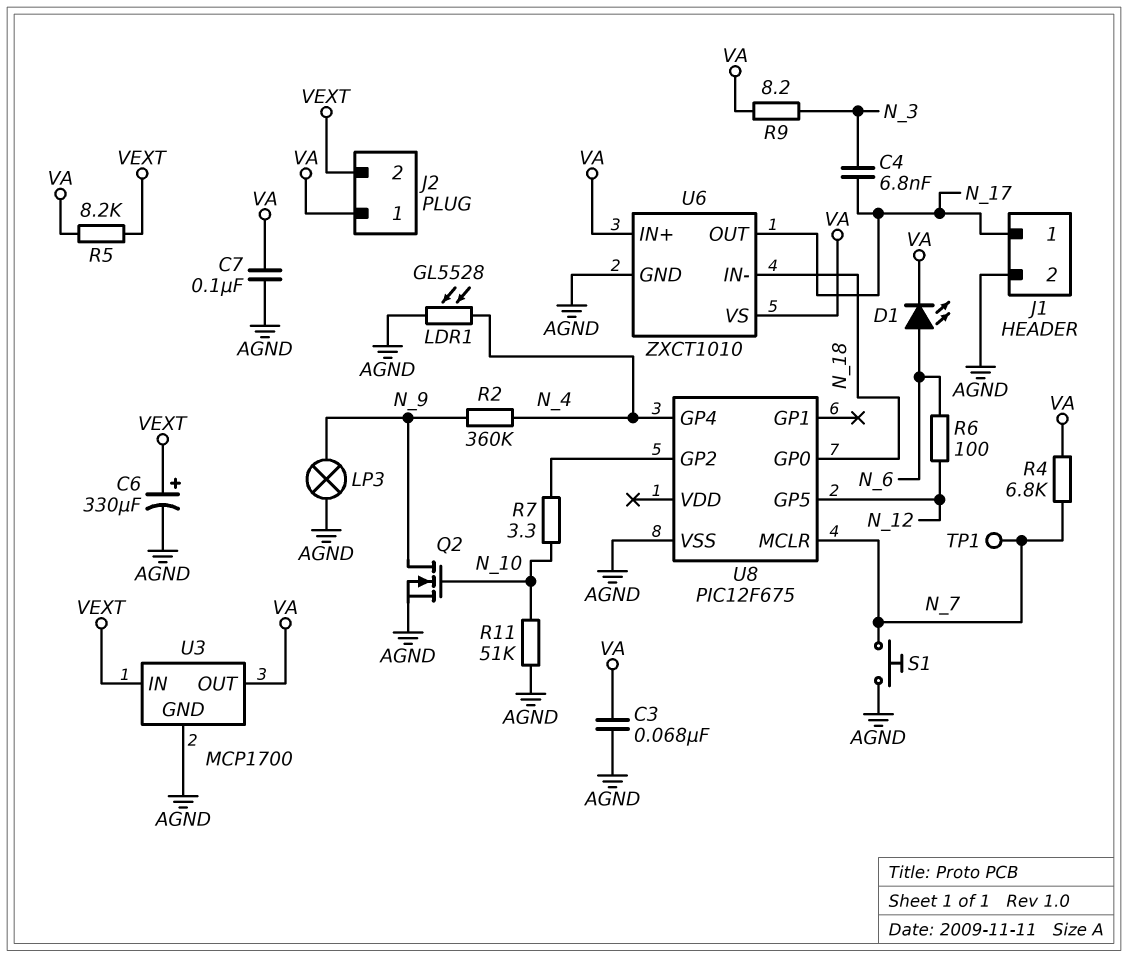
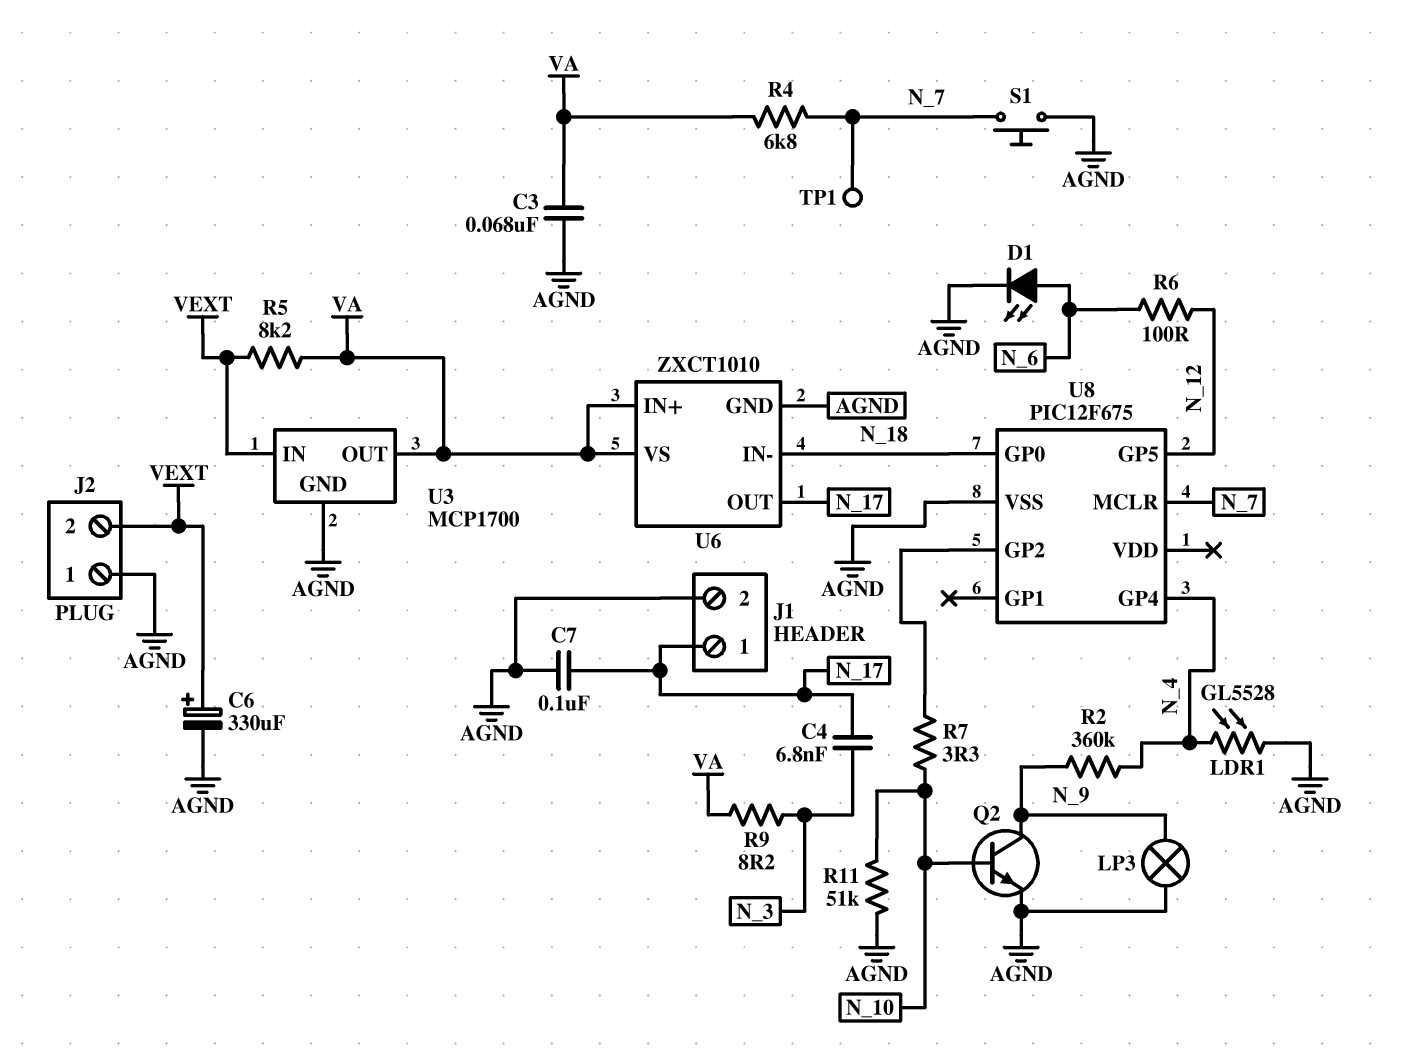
C7: 100nF (AGND, VA) -> 100nF (AGND, N_17)
D1: LED (A N_6, K VA) -> LED (A N_6, K AGND)
J2 pin 1: VA -> AGND
Q2: NMOS (G N_10, D N_9, S AGND) -> NPN (B N_10, C N_9, E AGND)

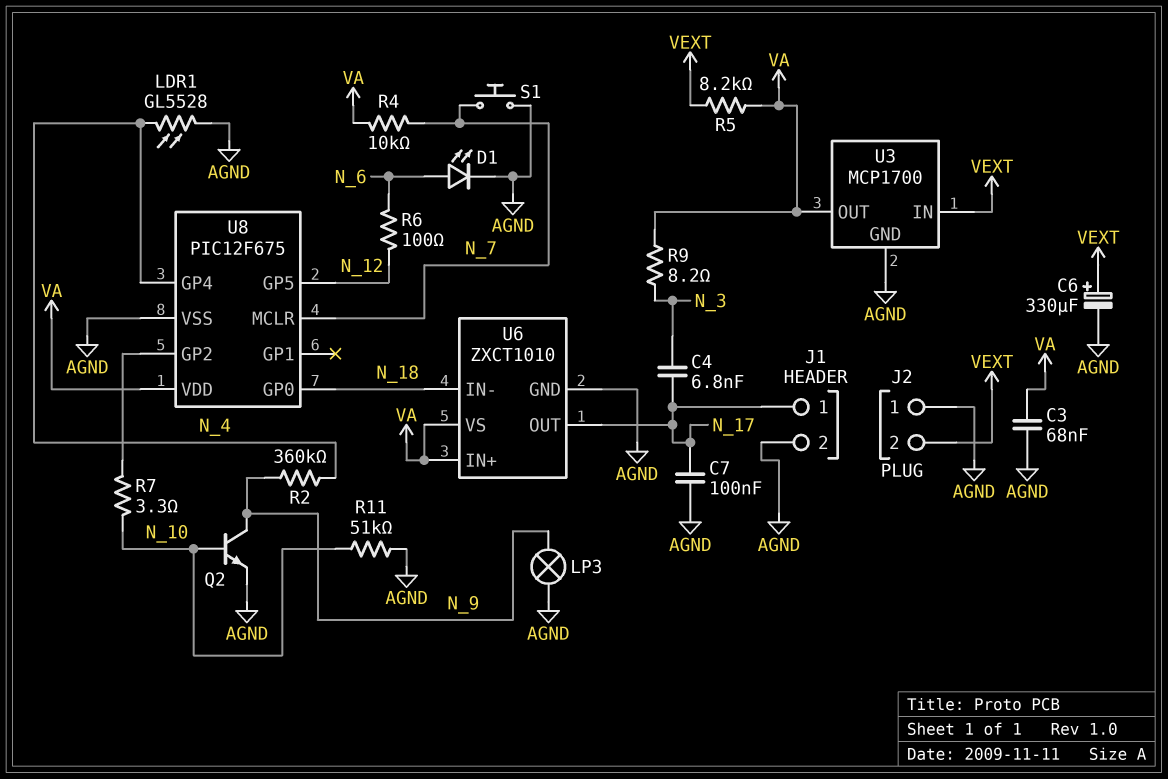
R4: 6.8k (N_7, VA) -> 10k (N_7, VA)
TP1: test point (N_7) -> none
U8 pin VDD: none -> VA

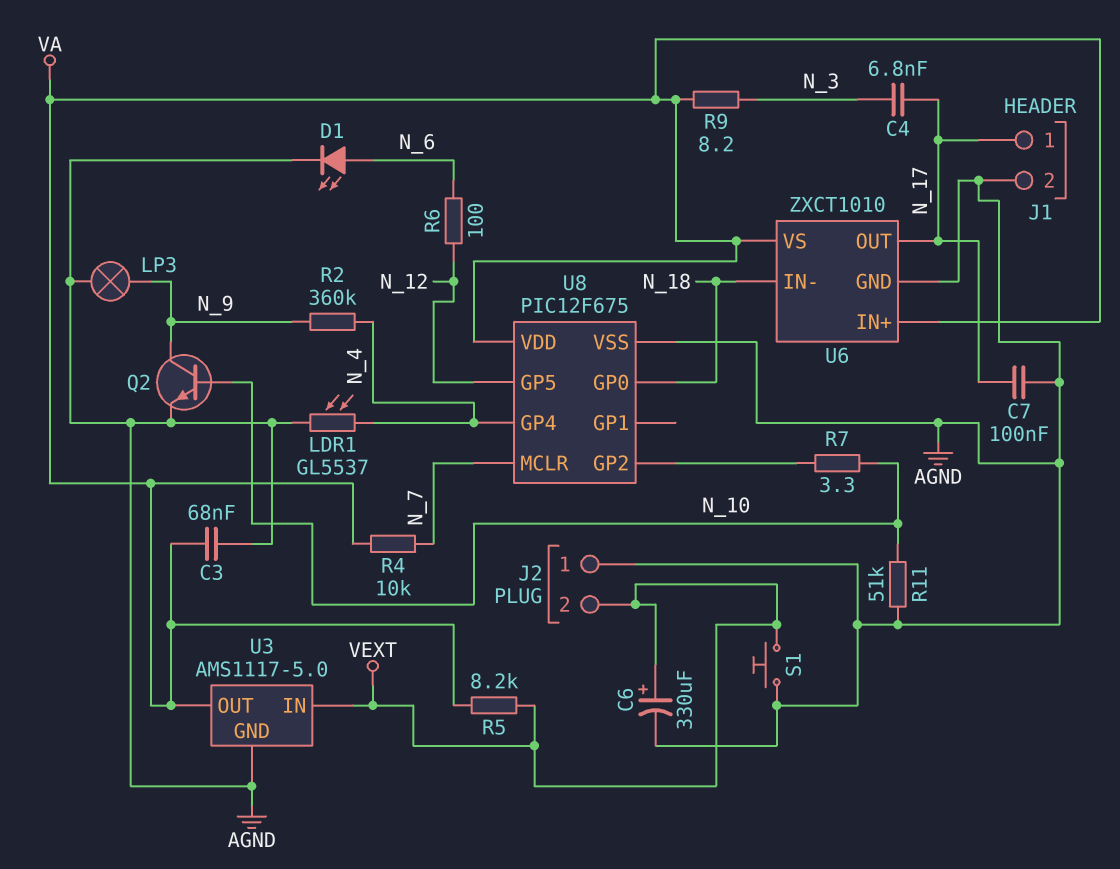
LDR1: GL5528 (AGND, N_4) -> GL5537 (AGND, N_4)
S1: button (AGND, N_7) -> button (AGND, VEXT)
U3: MCP1700 -> AMS1117-5.0

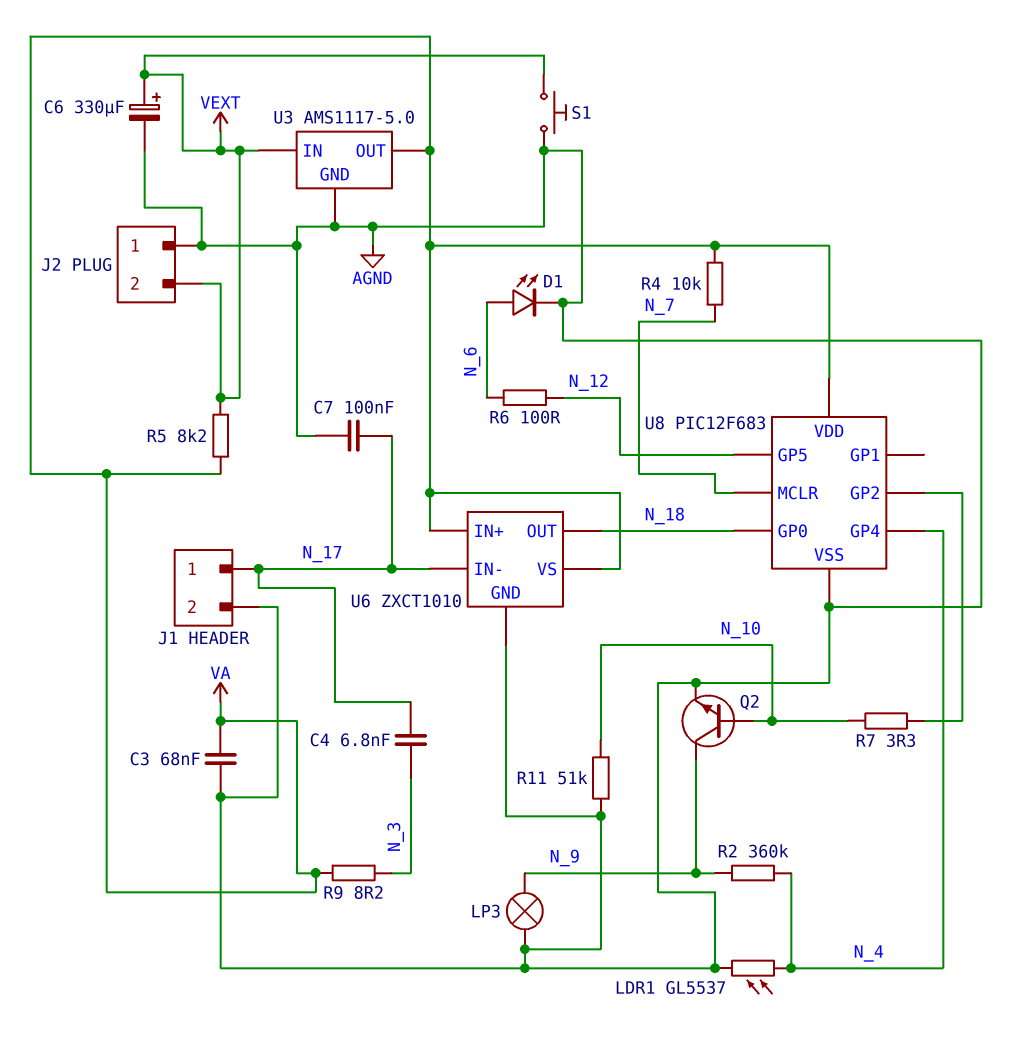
U6 pin IN-: N_18 -> N_17
U6 pin OUT: N_17 -> N_18
U8: PIC12F675 -> PIC12F683

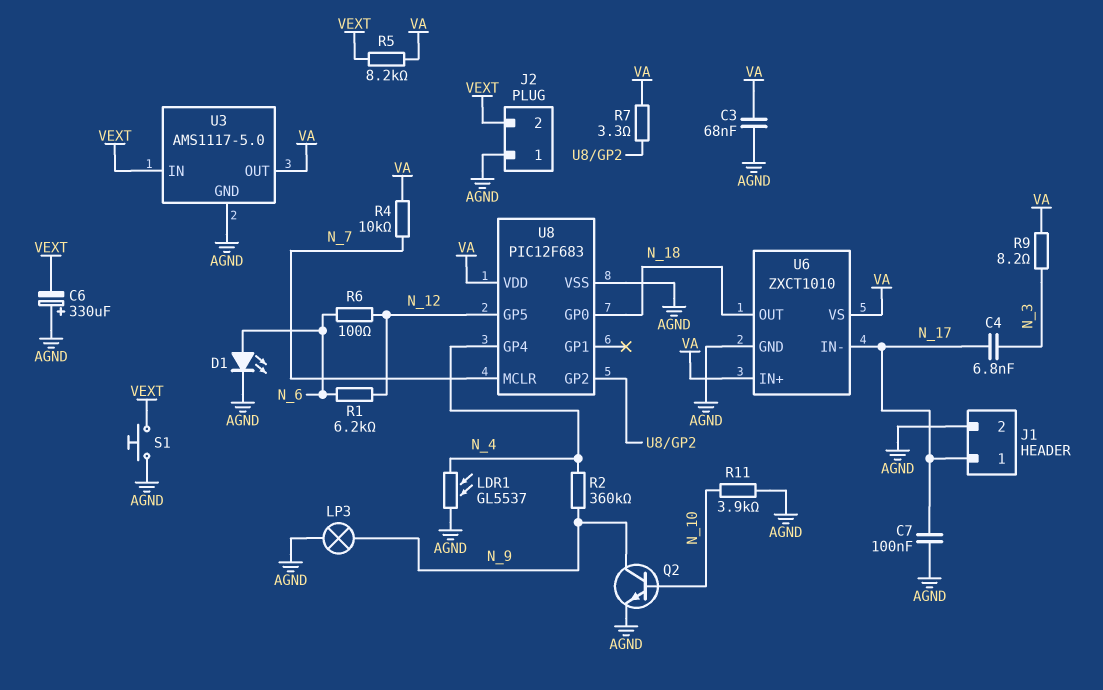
C6: 330uF (plus VEXT, minus AGND) -> 330uF (plus AGND, minus VEXT)
R1: none -> 6.2k (N_6, N_12)
R7: 3.3 (N_10, U8/GP2) -> 3.3 (U8/GP2, VA)
R11: 51k (AGND, N_10) -> 3.9k (AGND, N_10)

